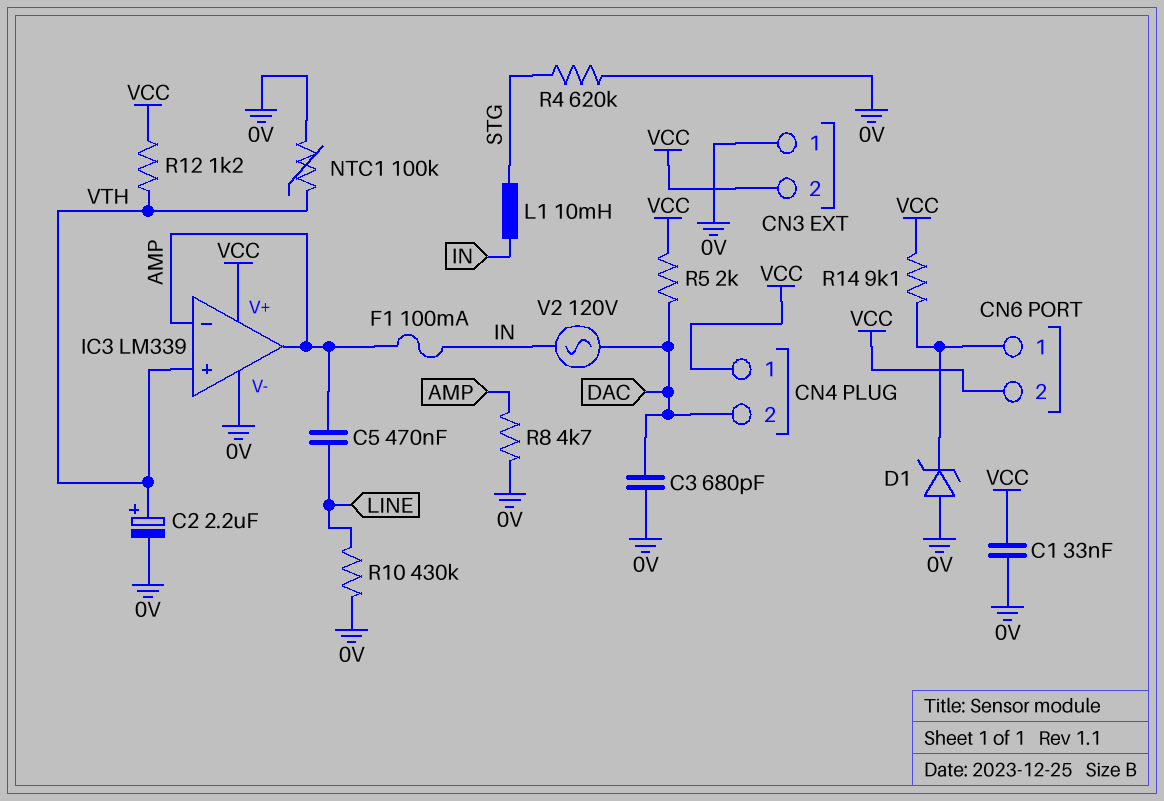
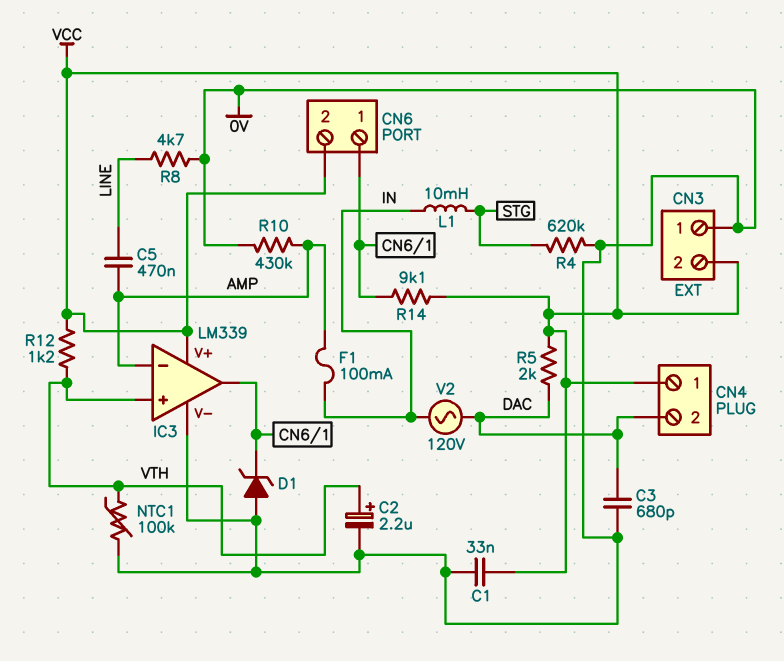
IC3 pin out: AMP -> CN6/1
R8: 4.7k (0V, AMP) -> 4.7k (0V, LINE)
R10: 430k (0V, LINE) -> 430k (0V, AMP)

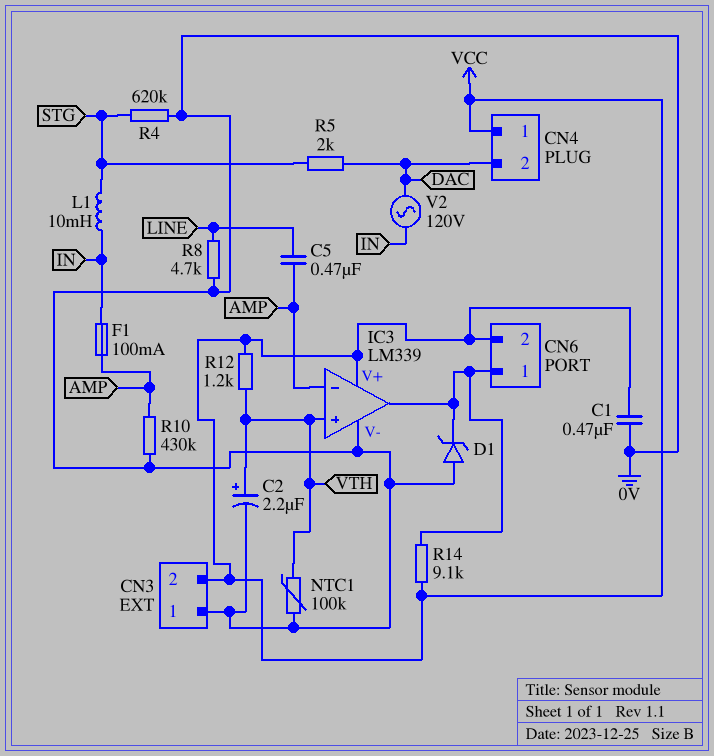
C1: 33nF (0V, VCC) -> 470nF (0V, VCC)
C3: 680pF (0V, DAC) -> none
R5: 2k (DAC, VCC) -> 2k (DAC, STG)

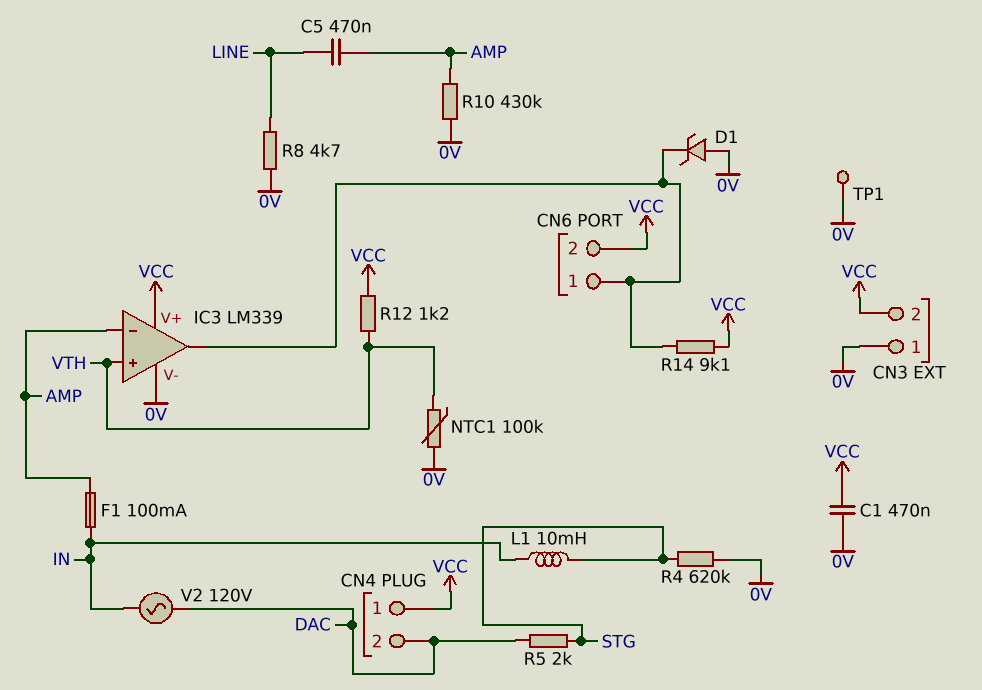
C2: 2.2uF (plus VTH, minus 0V) -> none
TP1: none -> test point (0V)

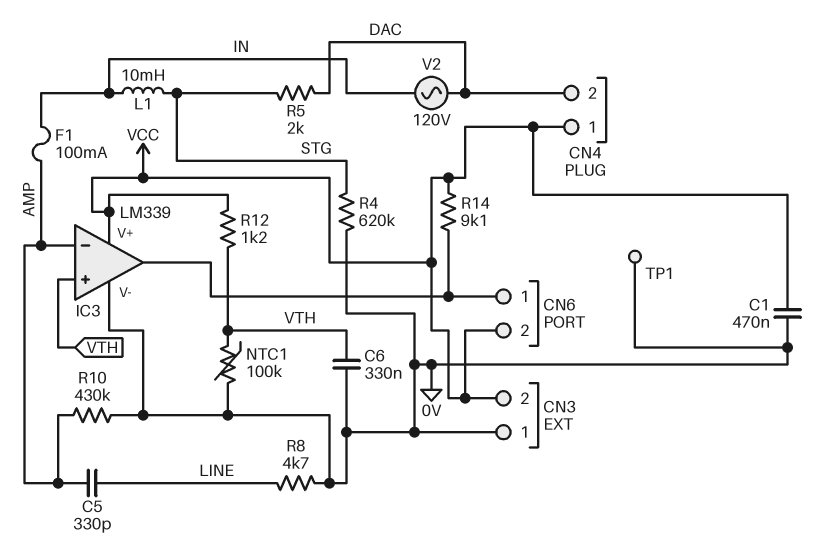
C5: 470nF (AMP, LINE) -> 330pF (AMP, LINE)
C6: none -> 330nF (0V, VTH)
D1: zener (A 0V, K CN6/1) -> none

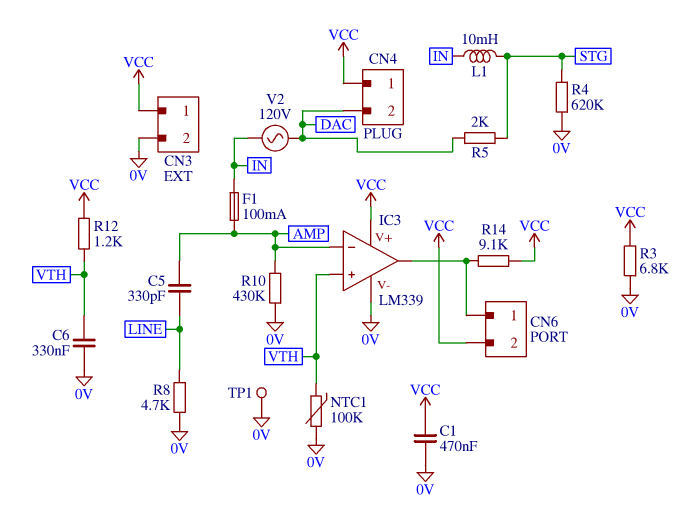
CN3 pin 1: 0V -> VCC
CN3 pin 2: VCC -> 0V
R3: none -> 6.8k (0V, VCC)

